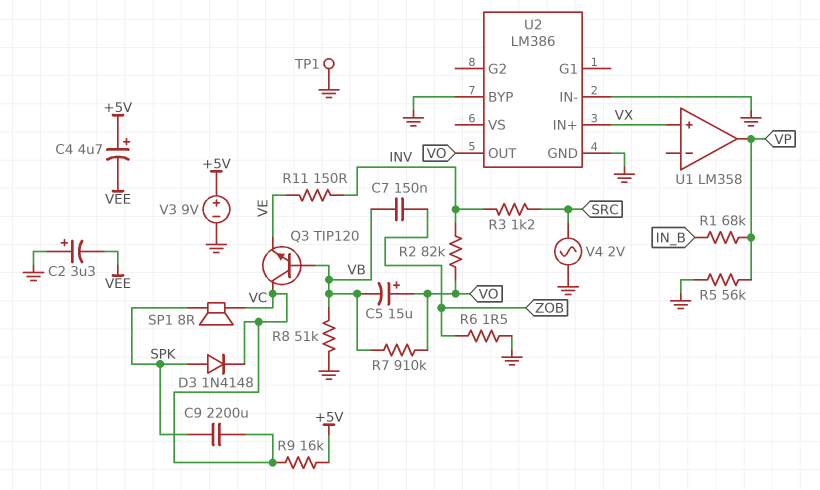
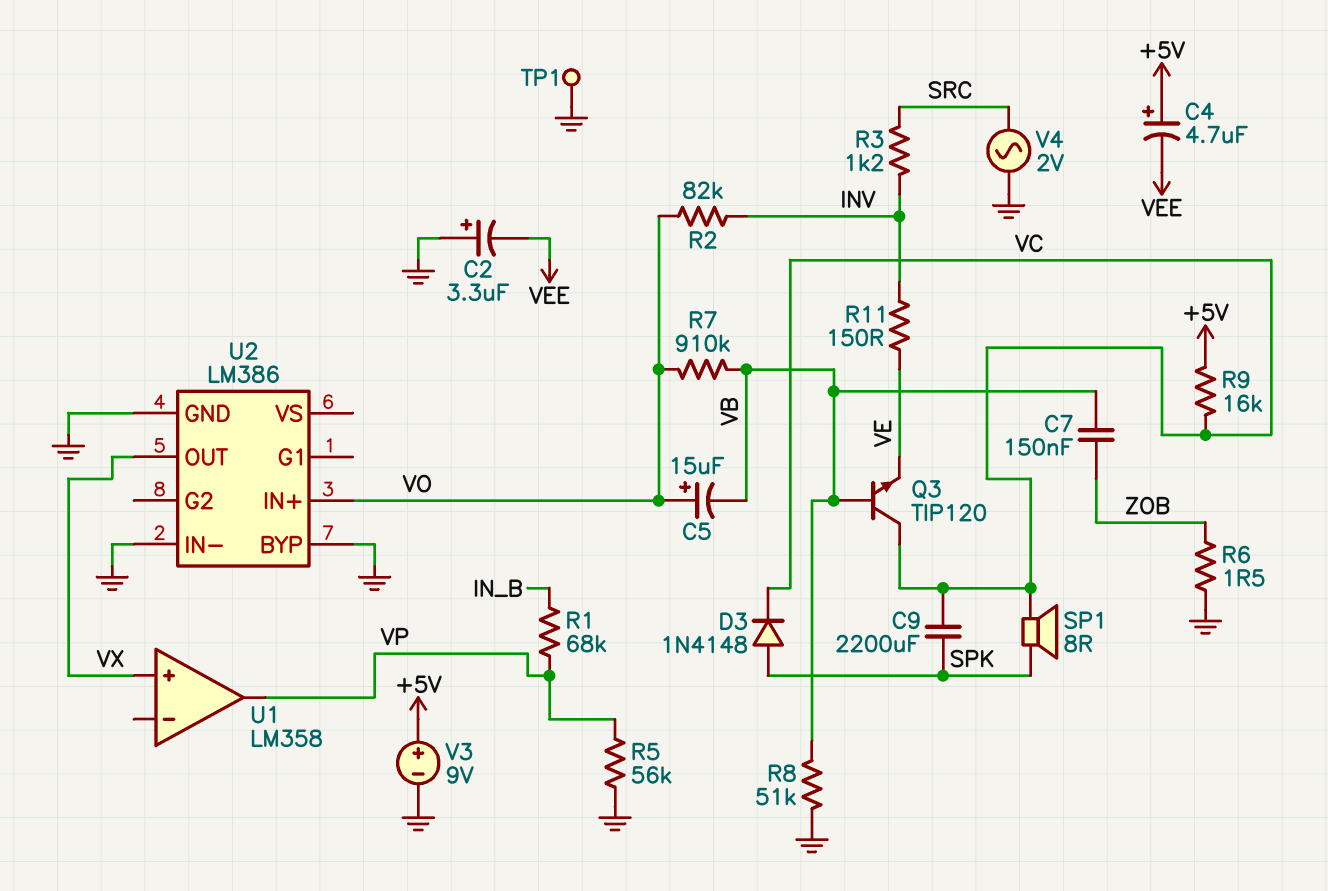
U2 pin IN+: VX -> VO
U2 pin OUT: VO -> VX

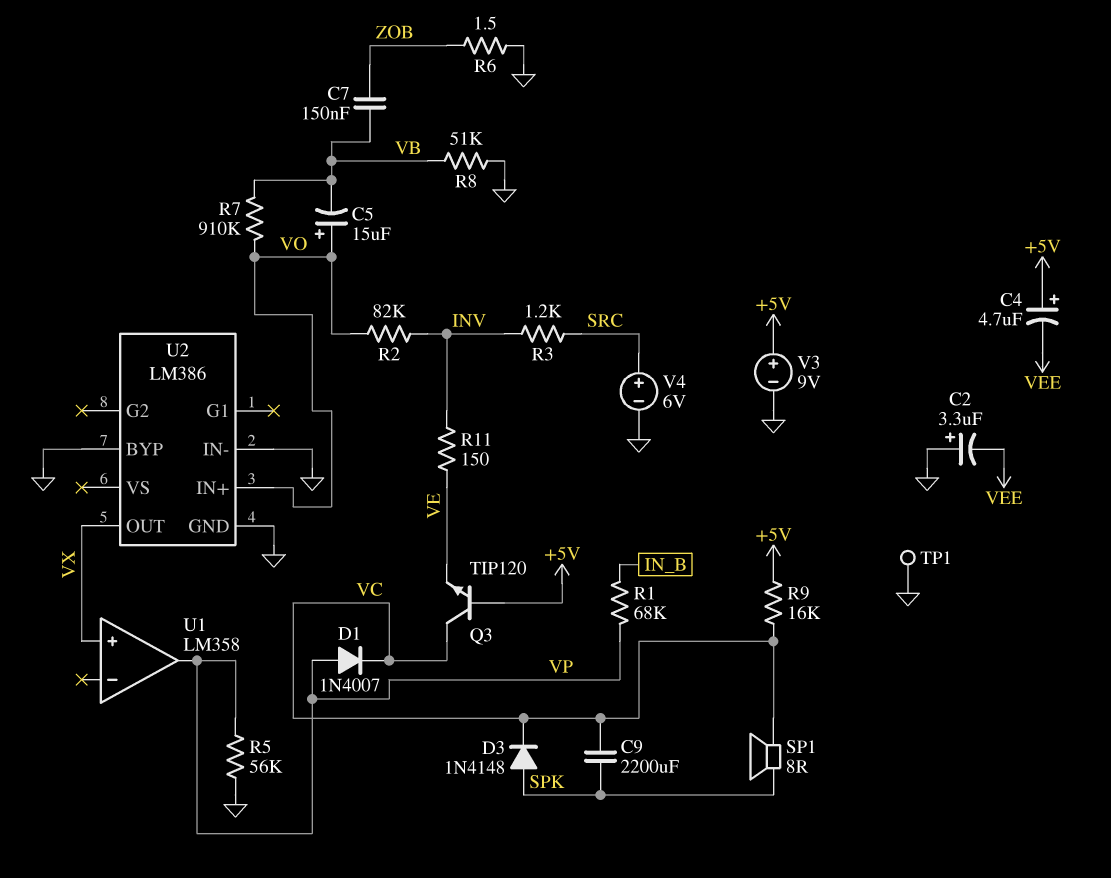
D1: none -> diode 1N4007 (A VP, K VC)
Q3: NPN TIP120 (B VB, C VC, E VE) -> NPN TIP120 (B +5V, C VC, E VE)
V4: AC 2V (GND, SRC) -> 6V (plus SRC, minus GND)

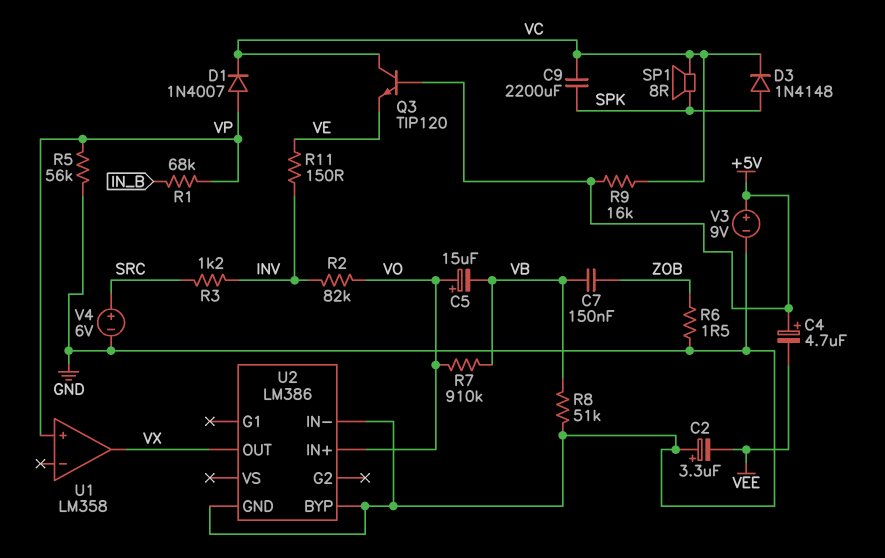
TP1: test point (GND) -> none
U1 pin in+: VX -> VP
U1 pin out: VP -> VX

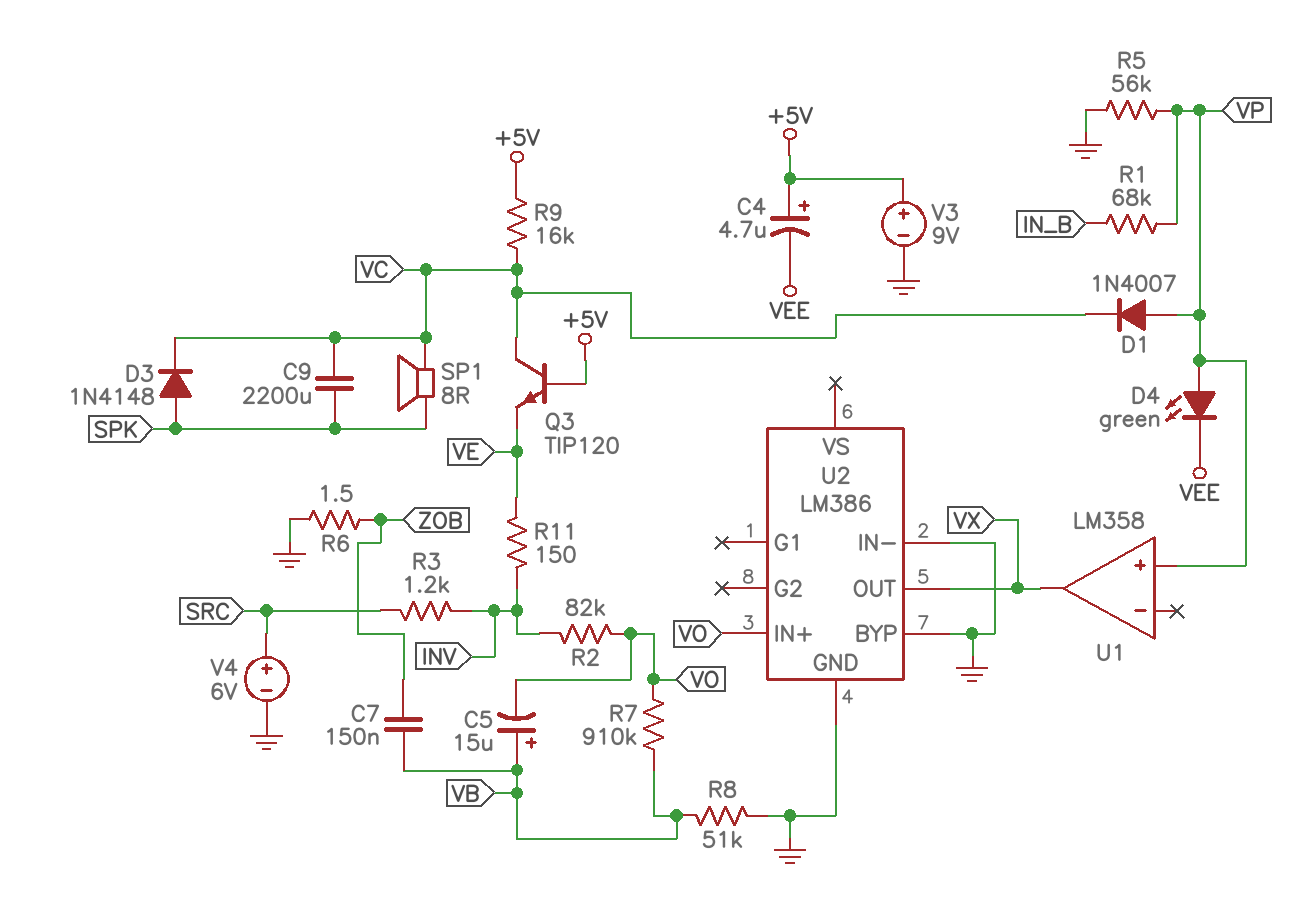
C2: 3.3uF (plus GND, minus VEE) -> none
C5: 15uF (plus VO, minus VB) -> 15uF (plus VB, minus VO)
D4: none -> LED green (A VP, K VEE)

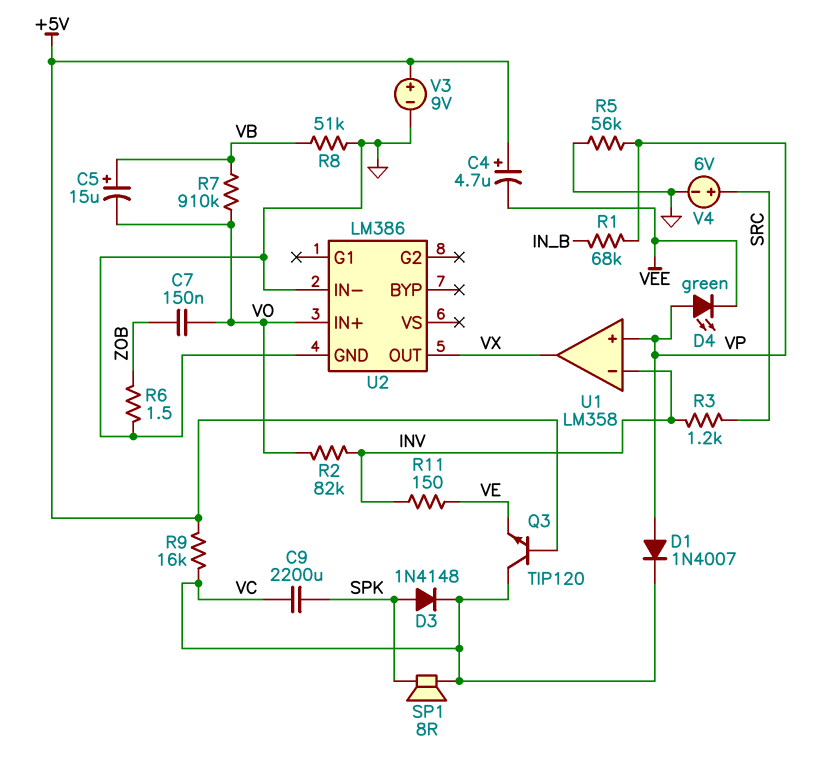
C7: 150nF (VB, ZOB) -> 150nF (VO, ZOB)
U1 pin in-: none -> INV
U2 pin BYP: GND -> none

